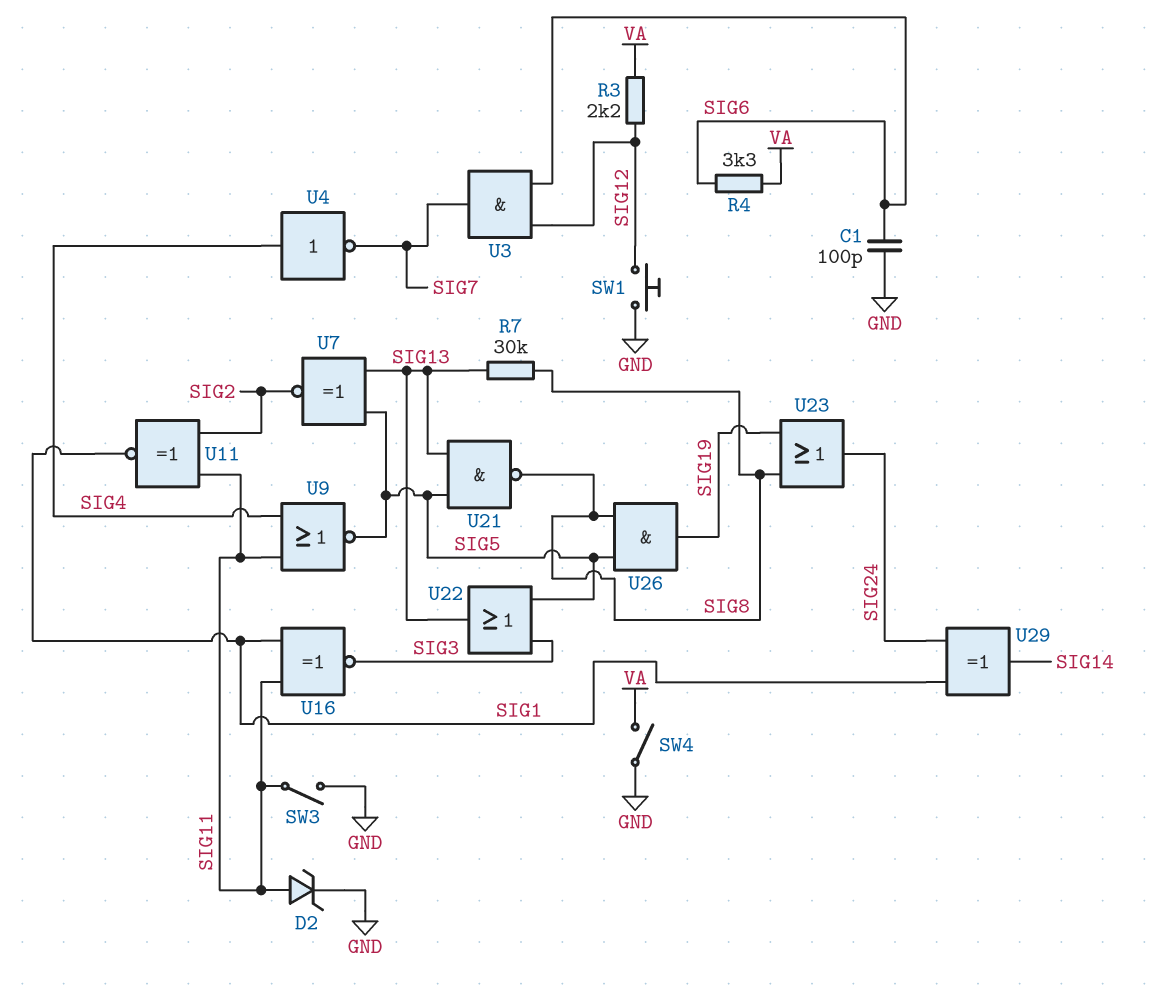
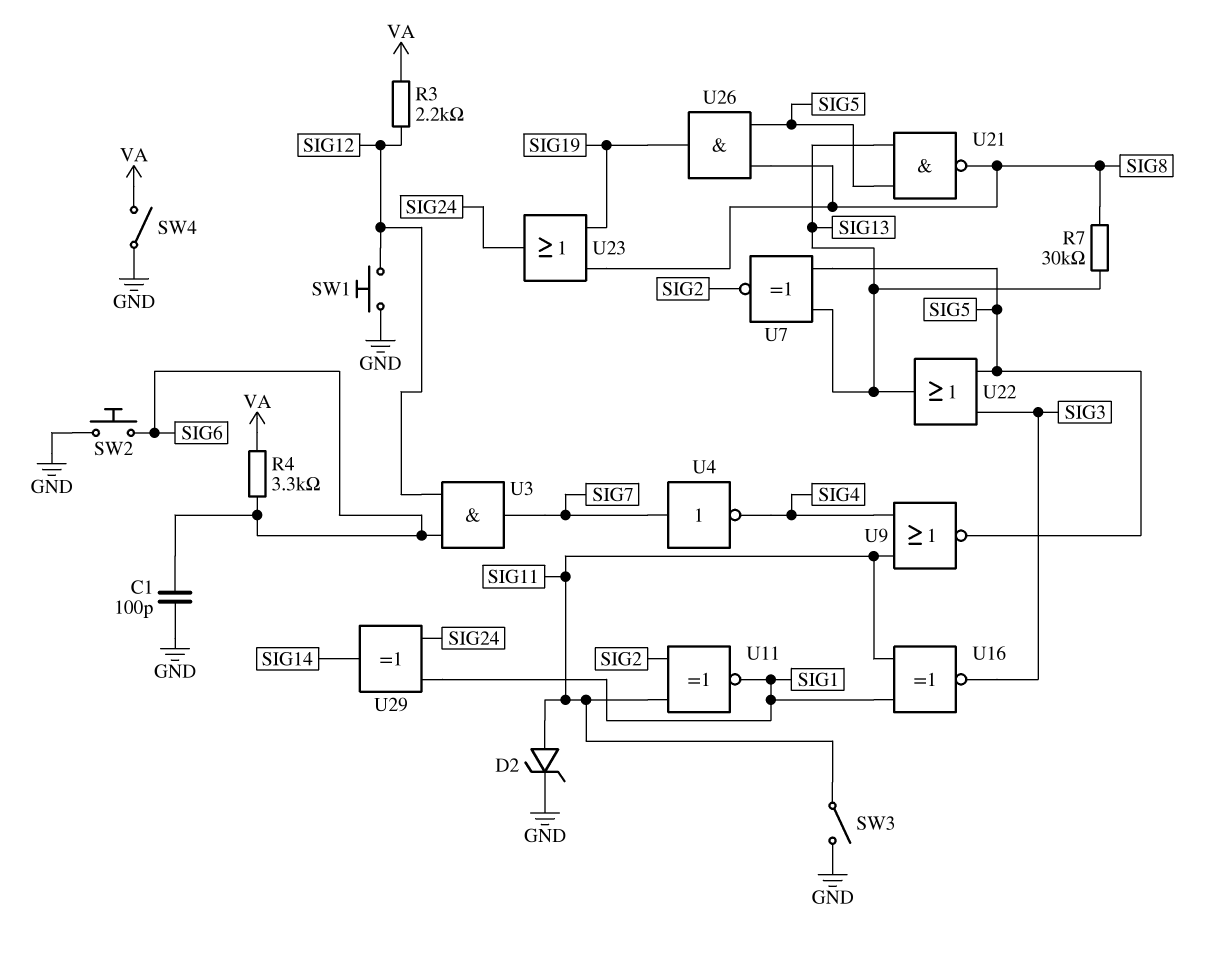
SW2: none -> button (GND, SIG6)
U4: NOT (in SIG4, out SIG7) -> NOT (in SIG7, out SIG4)

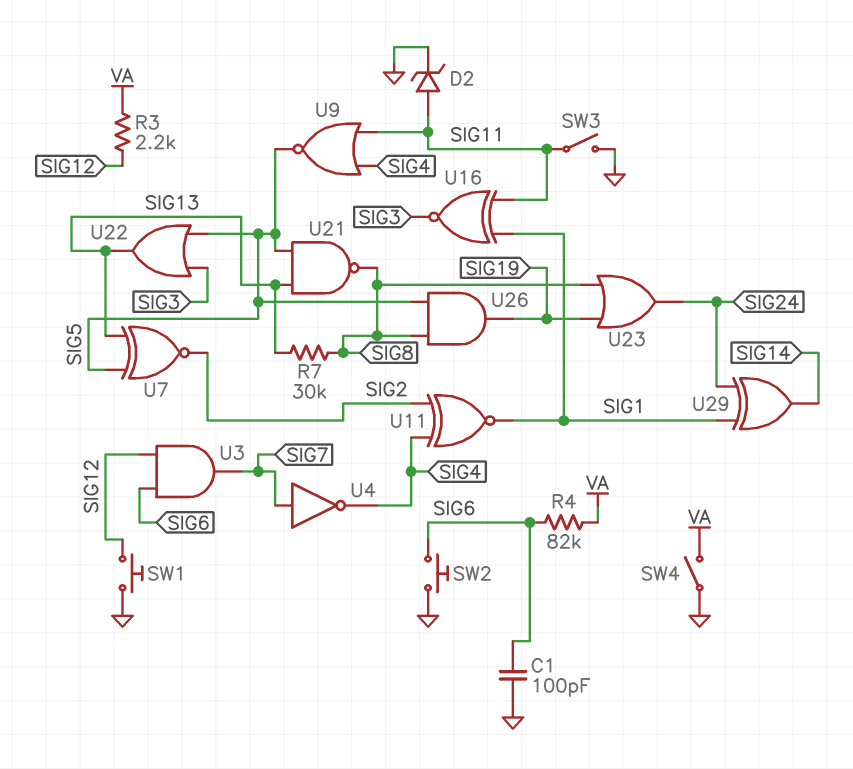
R4: 3.3k (SIG6, VA) -> 82k (SIG6, VA)
U11: XNOR (in SIG2, in SIG11, out SIG1) -> XNOR (in SIG2, in SIG4, out SIG1)

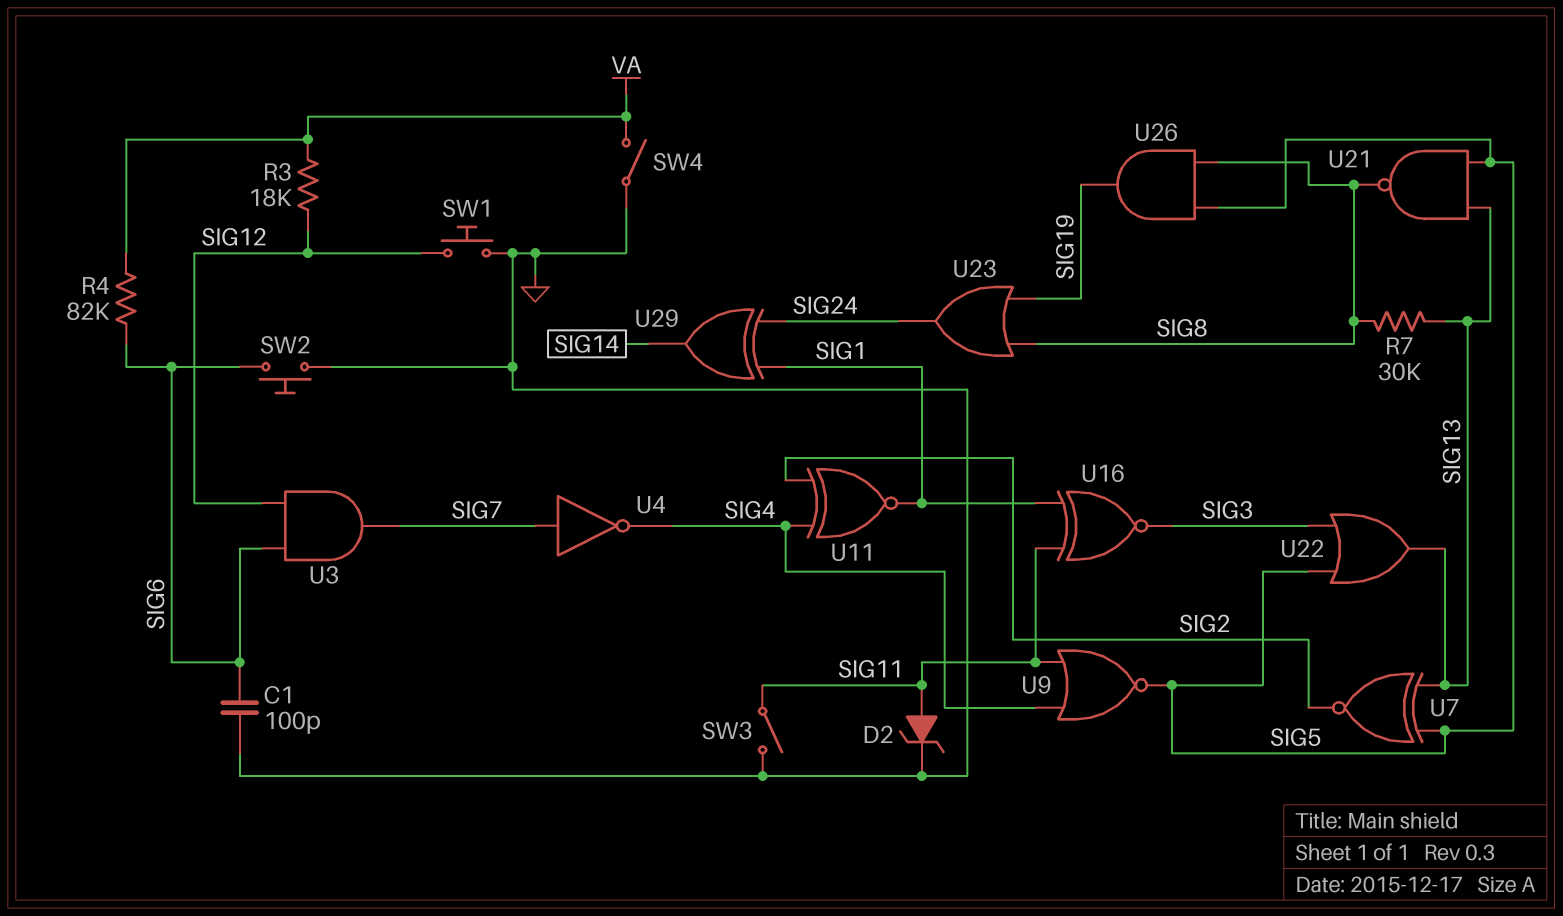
R3: 2.2k (SIG12, VA) -> 18k (SIG12, VA)

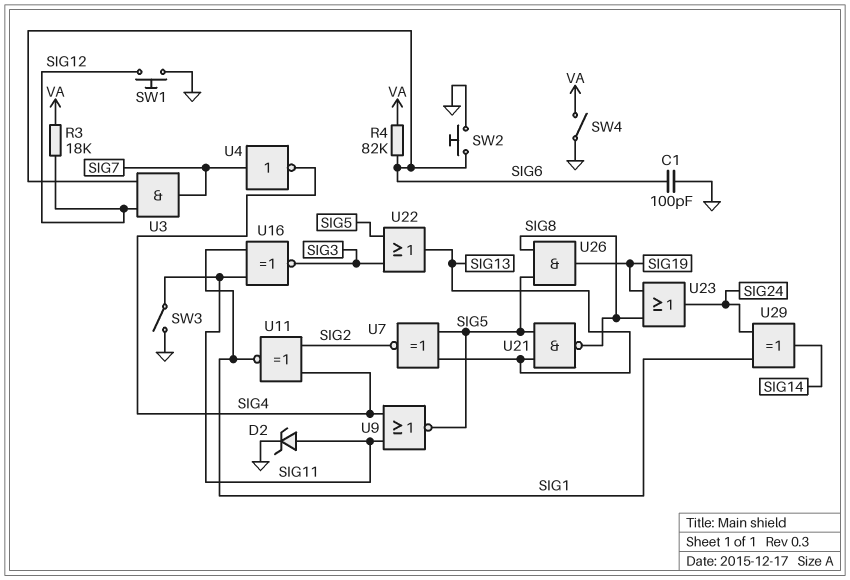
R7: 30k (SIG8, SIG13) -> none

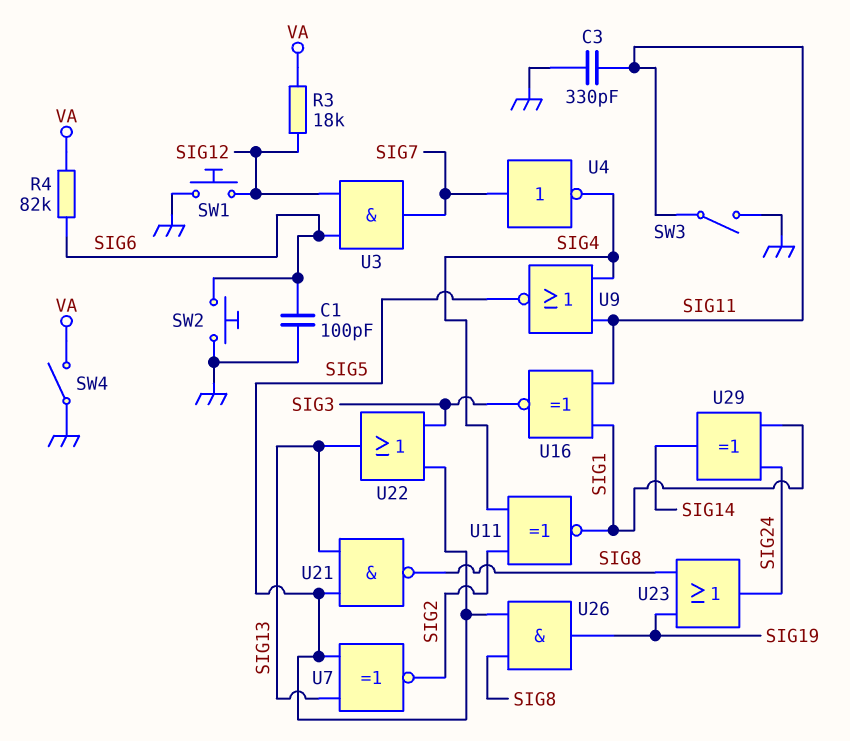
C3: none -> 330pF (GND, SIG11)
D2: zener (A SIG11, K GND) -> none

